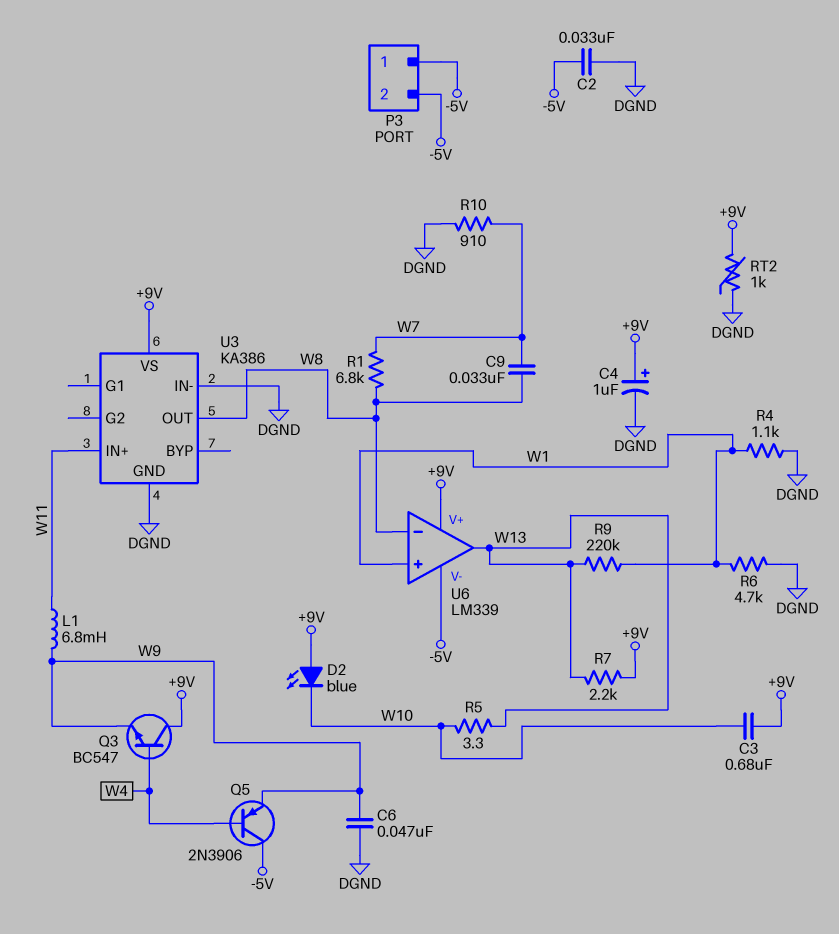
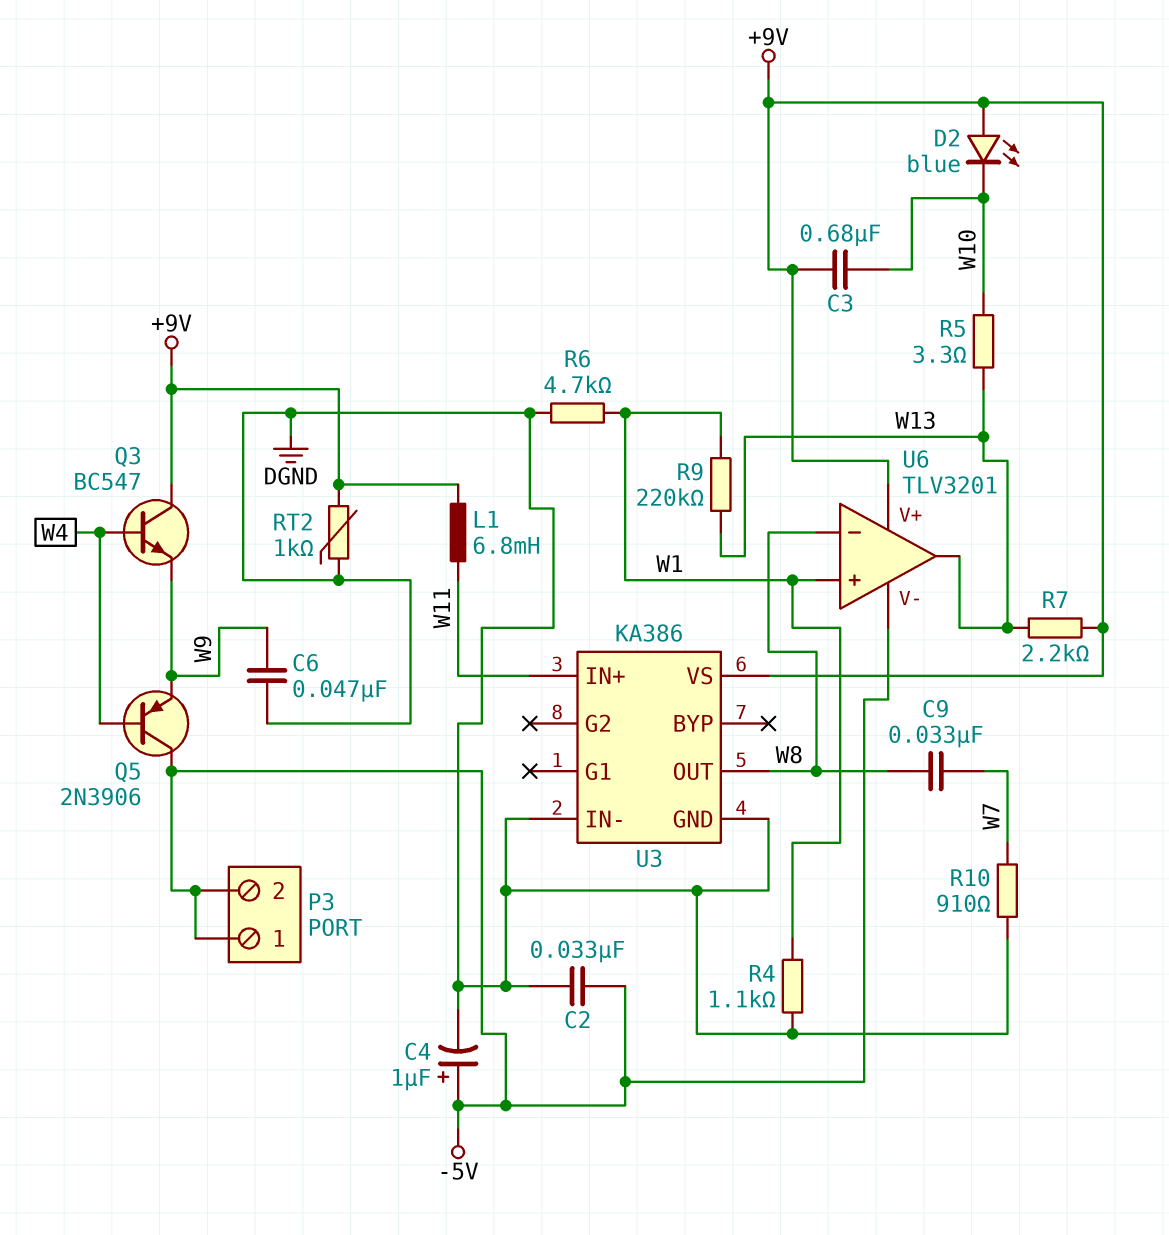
C4: 1uF (plus +9V, minus DGND) -> 1uF (plus -5V, minus DGND)
L1: 6.8mH (W9, W11) -> 6.8mH (+9V, W11)
R1: 6.8k (W7, W8) -> none
U6: LM339 -> TLV3201

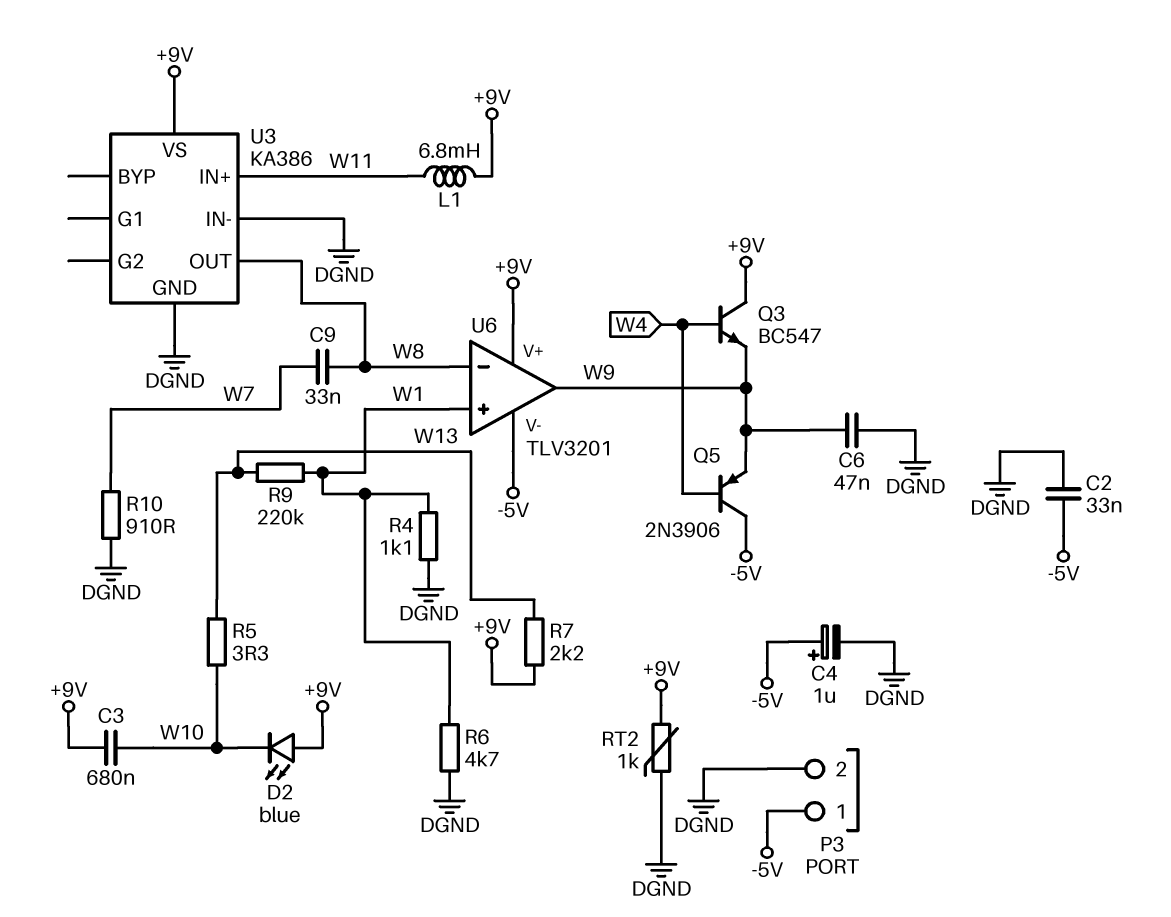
P3 pin 2: -5V -> DGND
U6 pin out: W13 -> W9

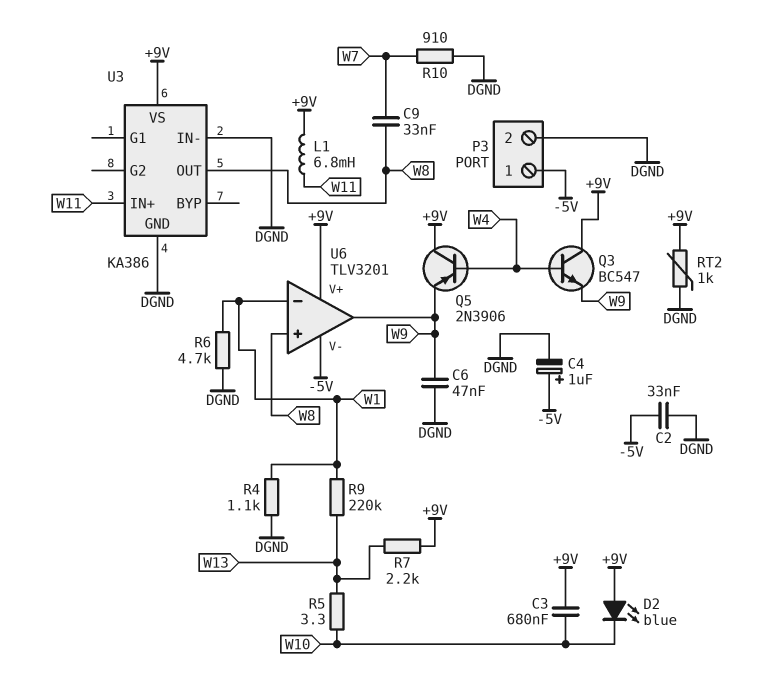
Q5: PNP 2N3906 (B W4, C -5V, E W9) -> PNP 2N3906 (B W4, C +9V, E W9)
U6 pin in+: W1 -> W8
U6 pin in-: W8 -> W1

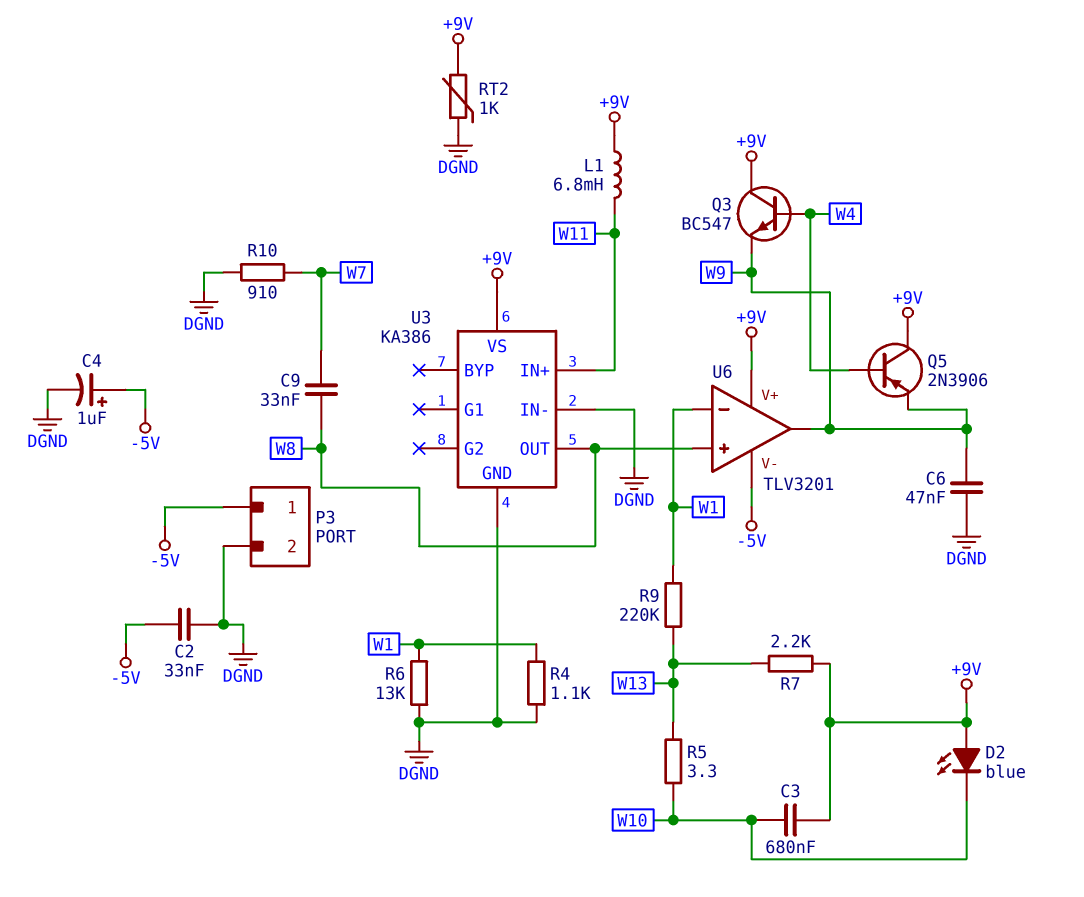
R6: 4.7k (DGND, W1) -> 13k (DGND, W1)

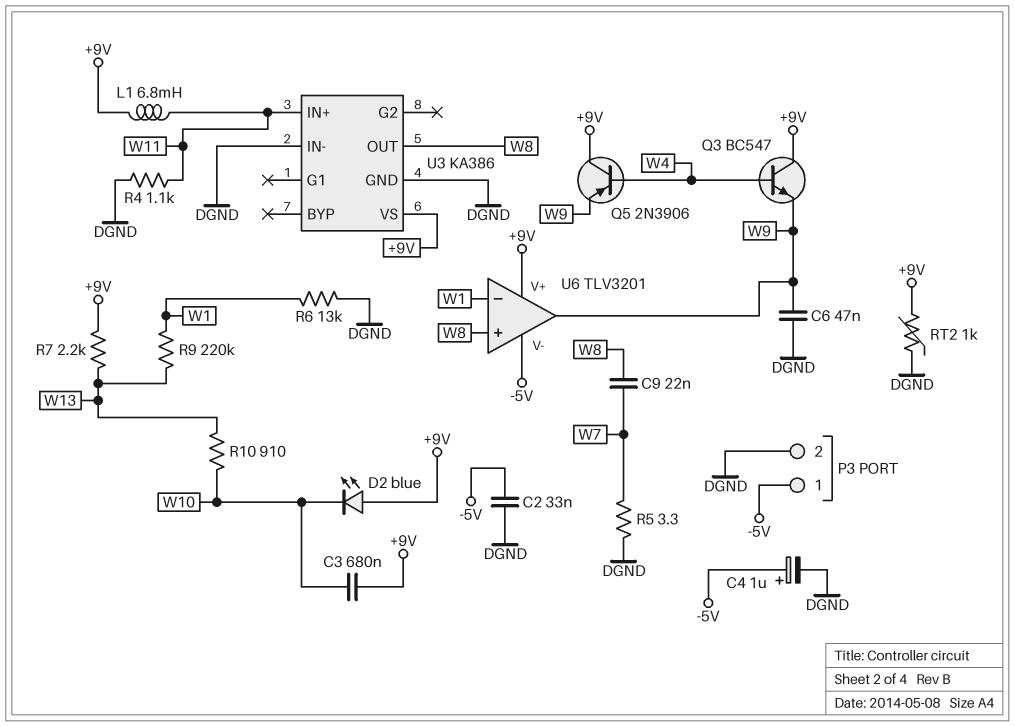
C9: 33nF (W7, W8) -> 22nF (W7, W8)
R4: 1.1k (DGND, W1) -> 1.1k (DGND, W11)
R5: 3.3 (W10, W13) -> 3.3 (DGND, W7)
R10: 910 (DGND, W7) -> 910 (W10, W13)

